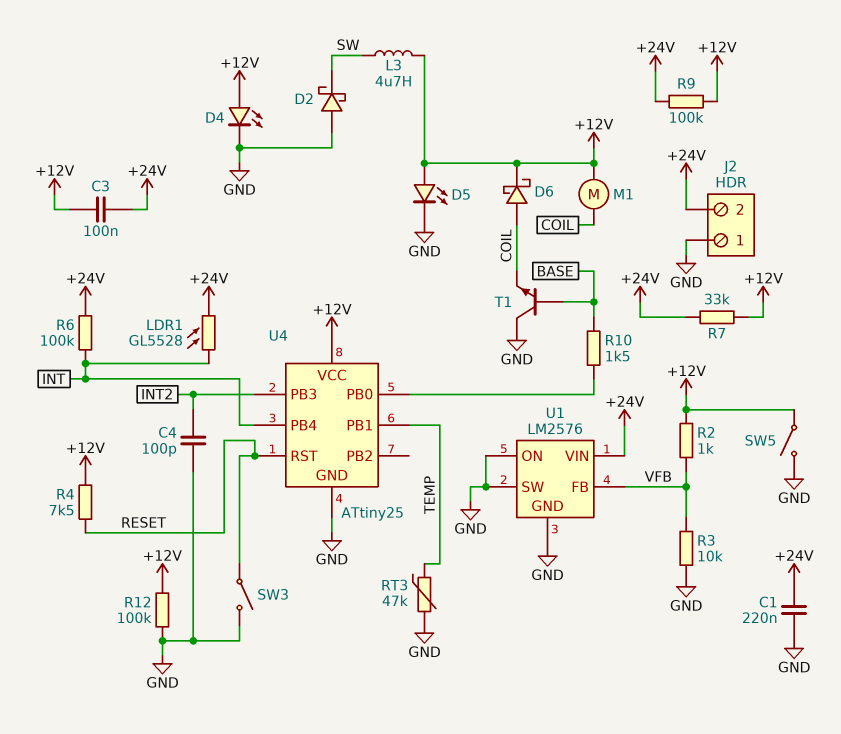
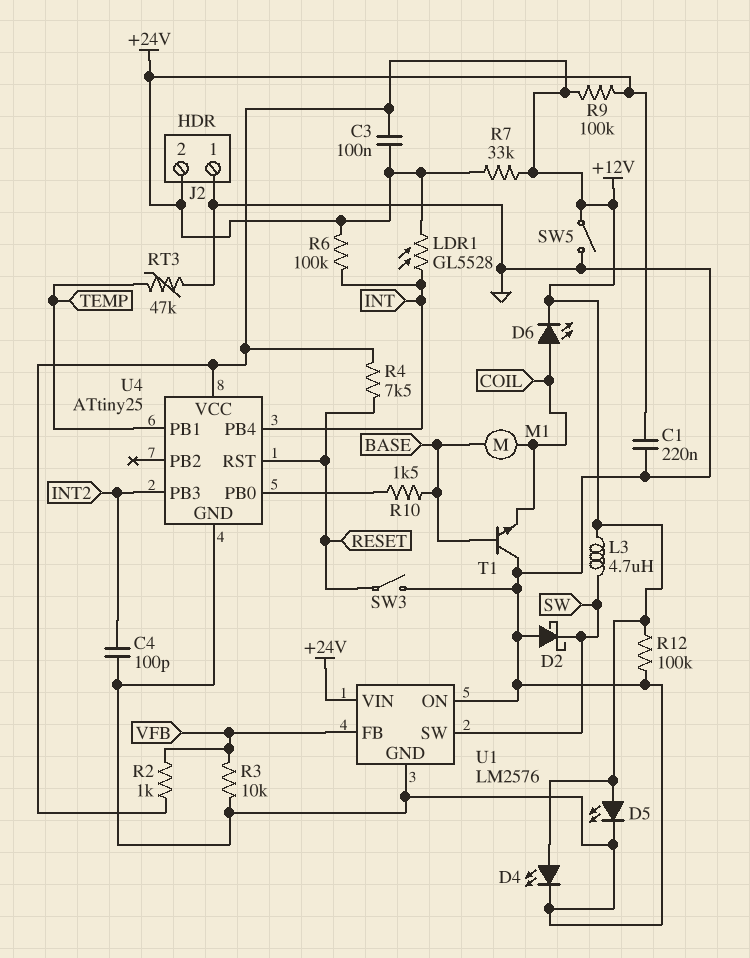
D6: schottky (A COIL, K +12V) -> LED (A COIL, K +12V)
M1: motor (+12V, COIL) -> motor (BASE, COIL)
U1 pin SW: GND -> SW

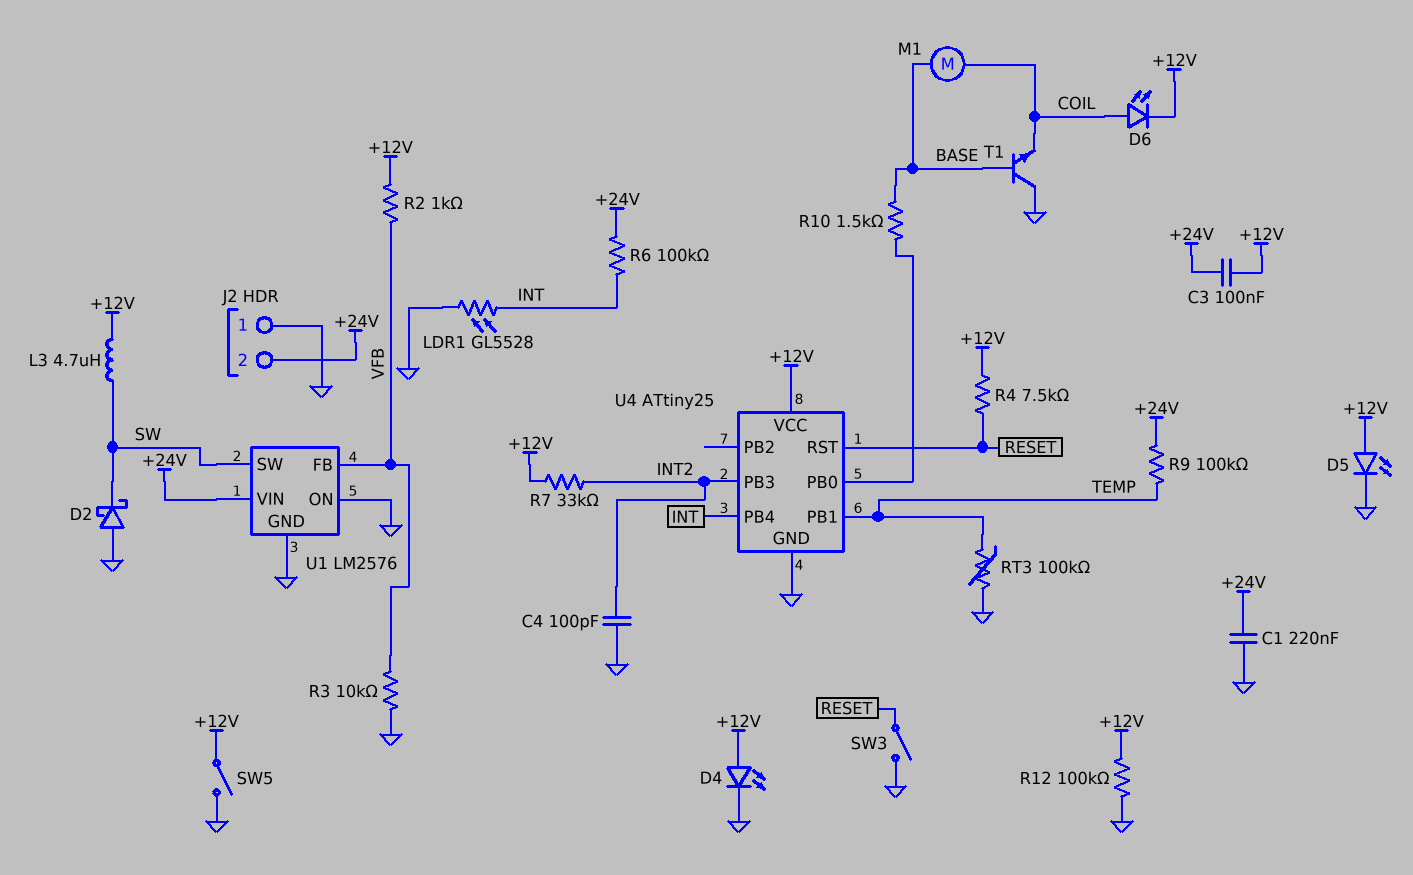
LDR1: GL5528 (+24V, INT) -> GL5528 (GND, INT)
R7: 33k (+12V, +24V) -> 33k (+12V, INT2)
R9: 100k (+12V, +24V) -> 100k (+24V, TEMP)
RT3: 47k (GND, TEMP) -> 100k (GND, TEMP)

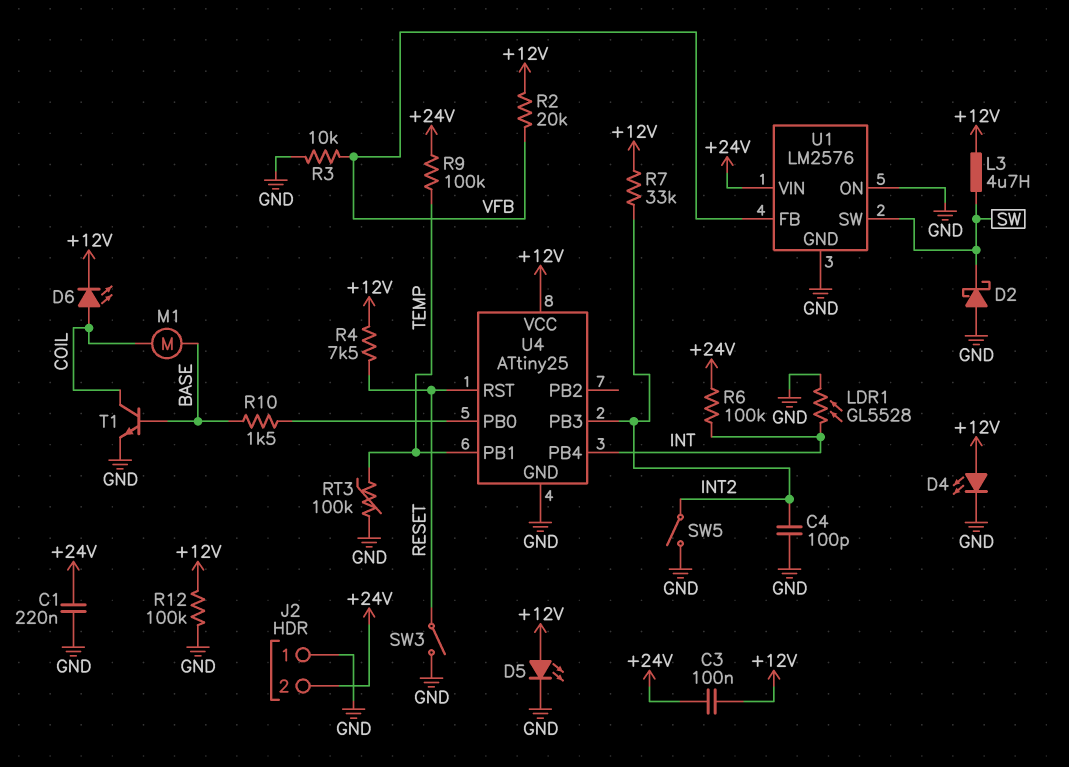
R2: 1k (+12V, VFB) -> 20k (+12V, VFB)
SW5: switch (+12V, GND) -> switch (GND, INT2)
T1: NPN (B BASE, C GND, E COIL) -> NPN (B BASE, C COIL, E GND)

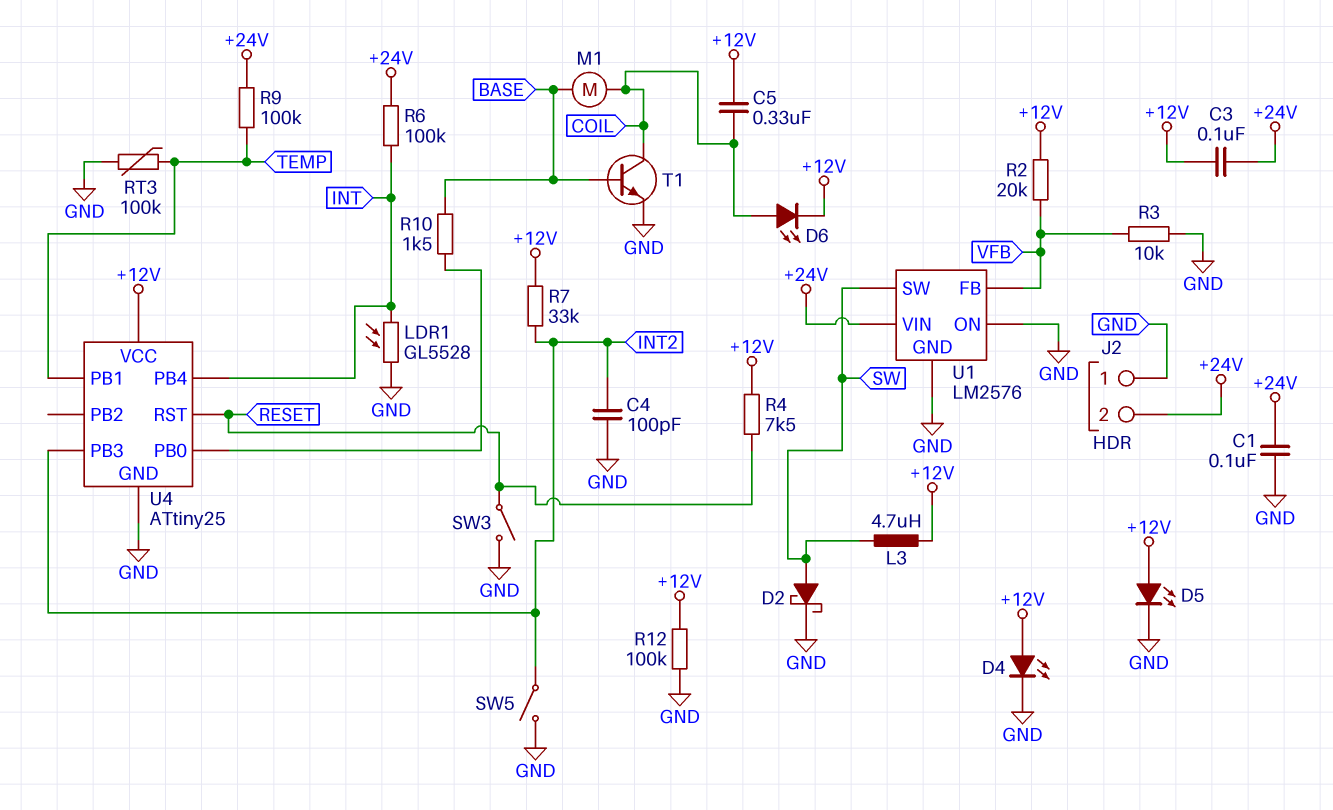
C1: 220nF (+24V, GND) -> 100nF (+24V, GND)
C5: none -> 330nF (+12V, COIL)
D2: schottky (A GND, K SW) -> schottky (A SW, K GND)

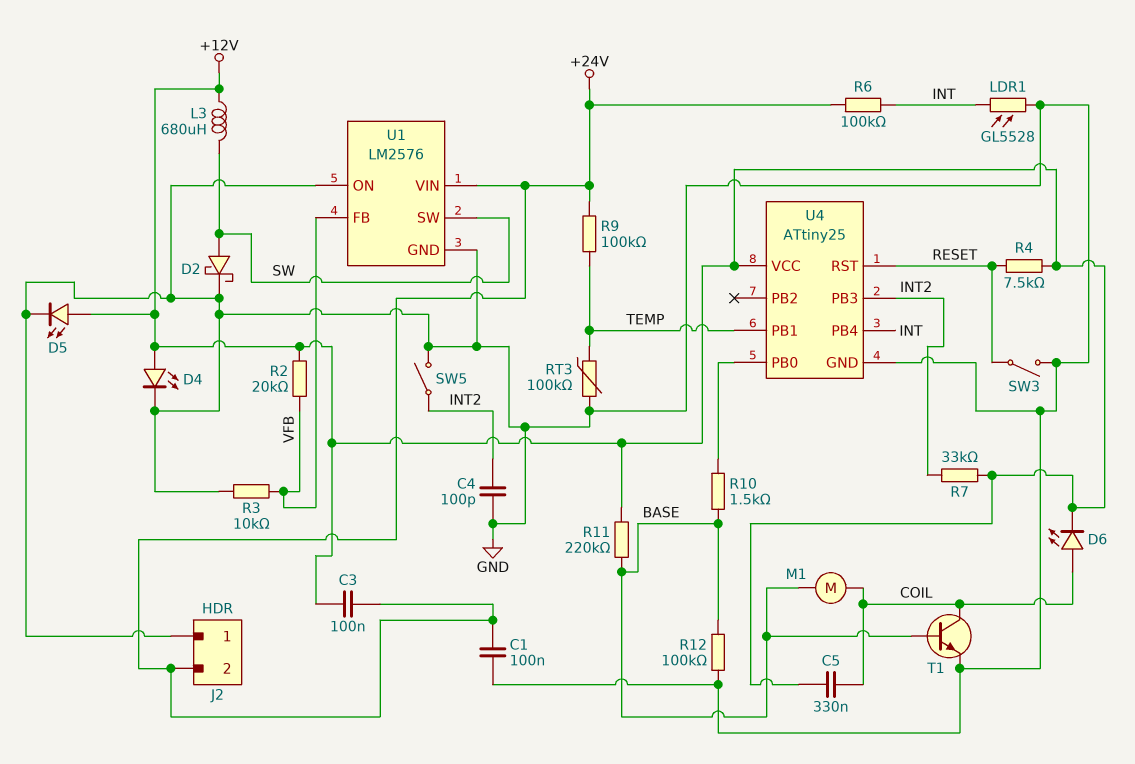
L3: 4.7uH (+12V, SW) -> 680uH (+12V, SW)
R11: none -> 220k (+12V, BASE)
R12: 100k (+12V, GND) -> 100k (BASE, GND)

